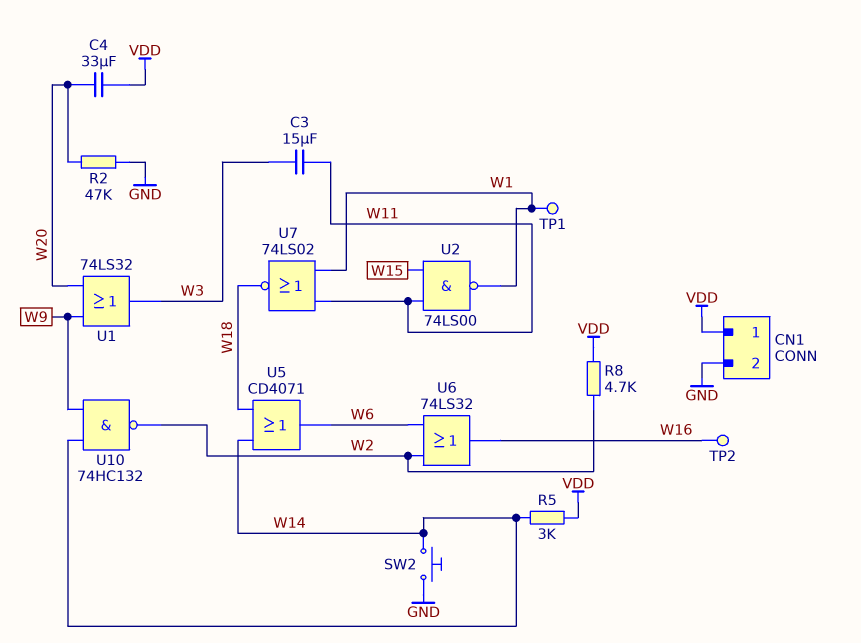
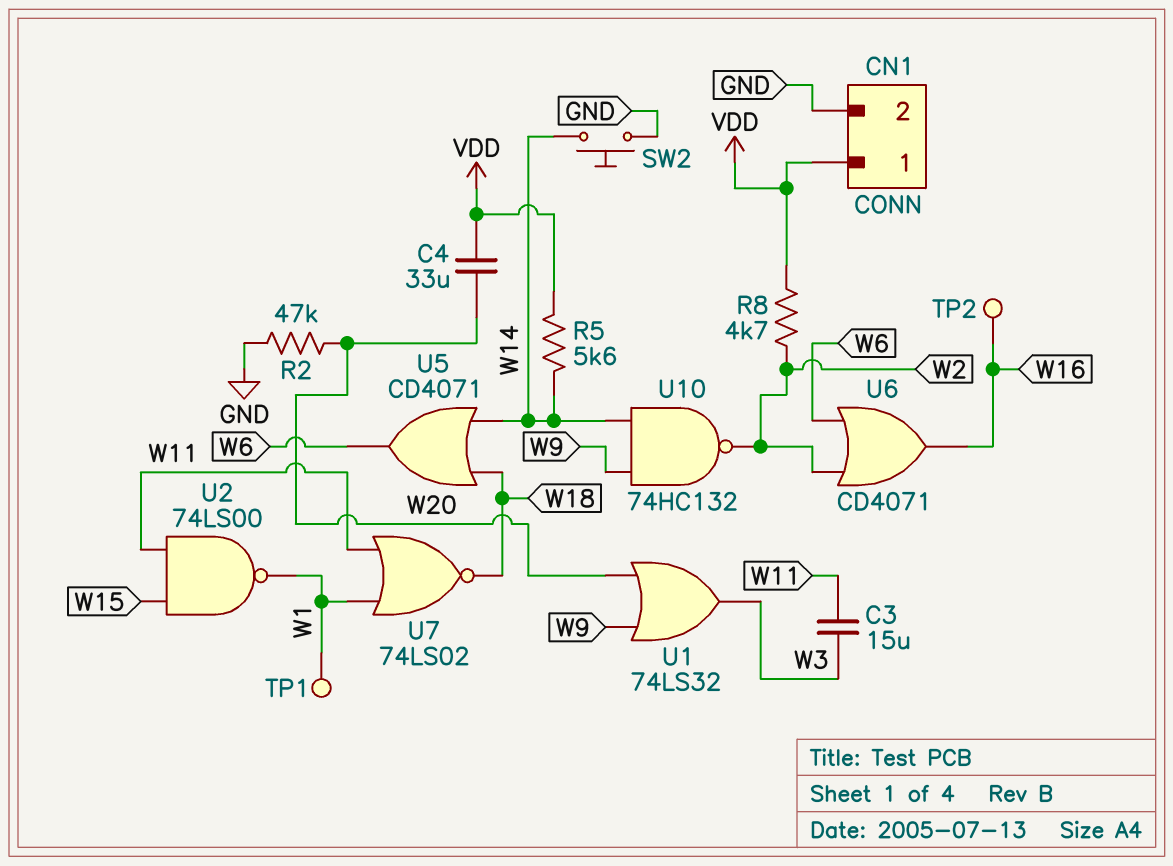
R5: 3k (VDD, W14) -> 5.6k (VDD, W14)
U6: OR 74LS32 (in W2, in W6, out W16) -> OR CD4071 (in W2, in W6, out W16)

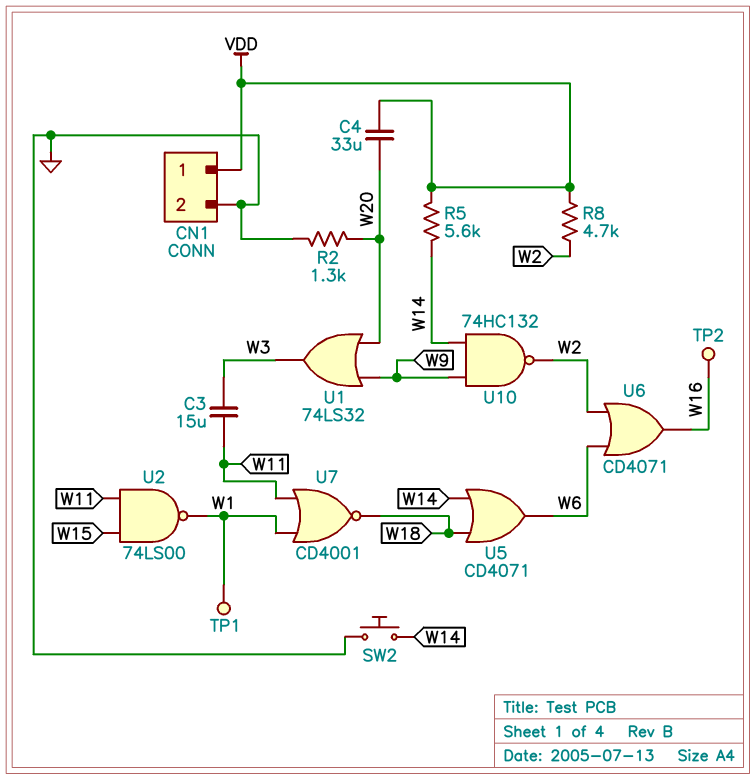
R2: 47k (GND, W20) -> 1.3k (GND, W20)
U7: NOR 74LS02 (in W1, in W11, out W18) -> NOR CD4001 (in W1, in W11, out W18)

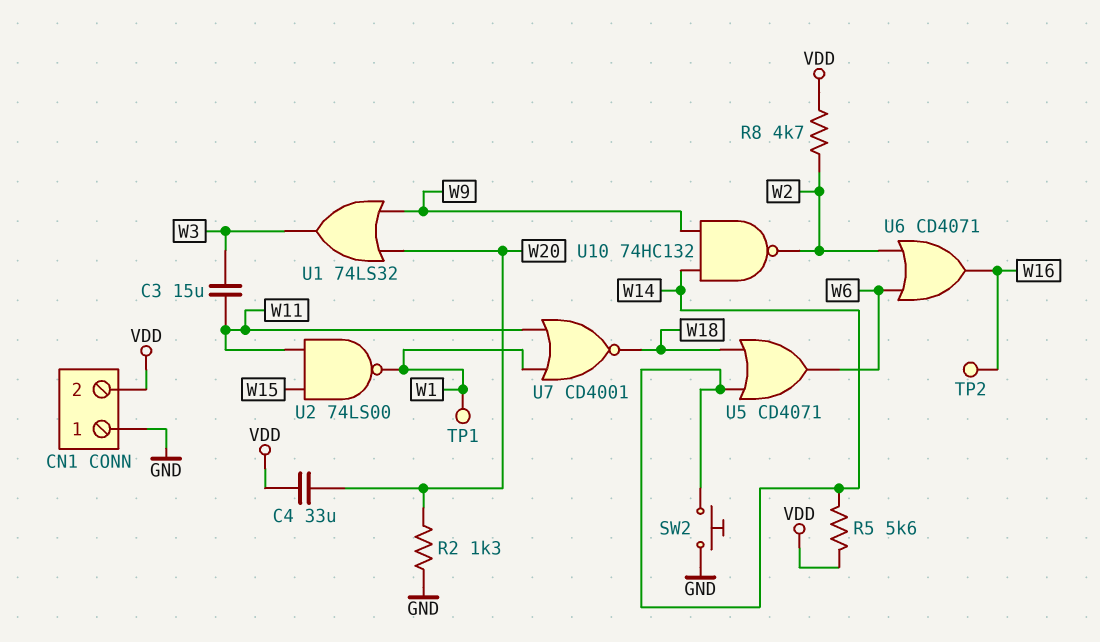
CN1 pin 1: VDD -> GND
CN1 pin 2: GND -> VDD

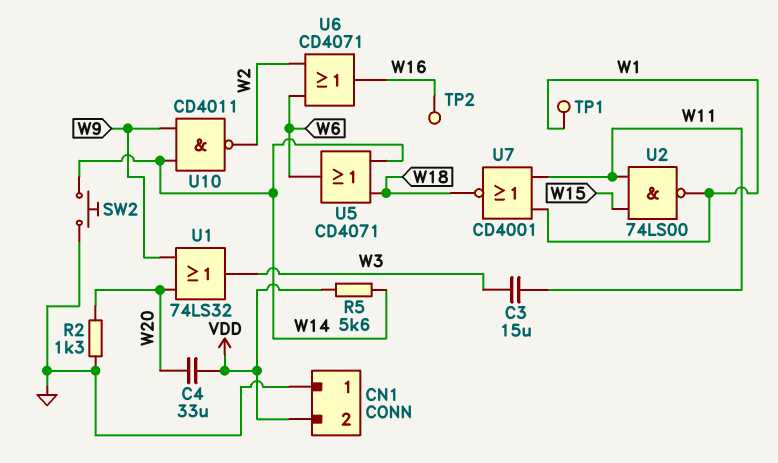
R8: 4.7k (VDD, W2) -> none
U10: NAND 74HC132 (in W9, in W14, out W2) -> NAND CD4011 (in W9, in W14, out W2)

